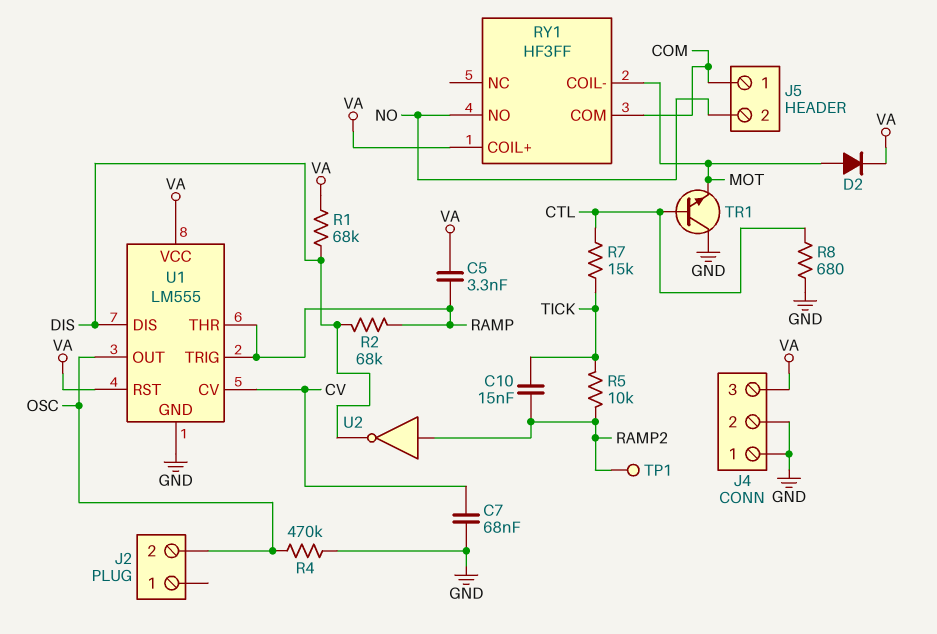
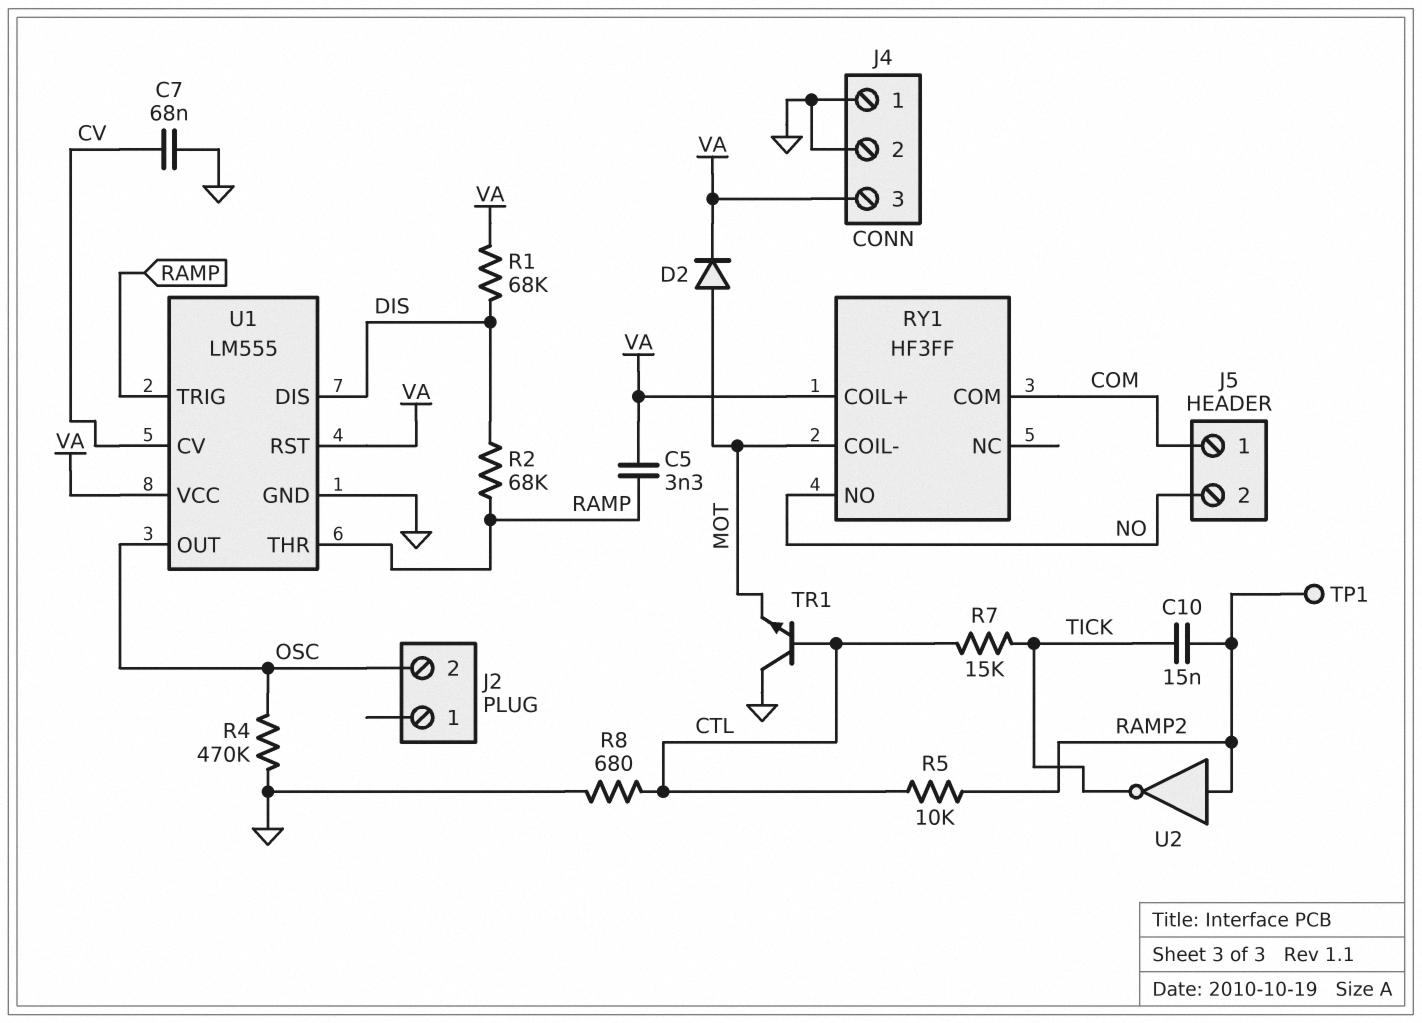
R5: 10k (RAMP2, TICK) -> 10k (CTL, RAMP2)
U2: NOT (in RAMP2, out DIS) -> NOT (in RAMP2, out TICK)

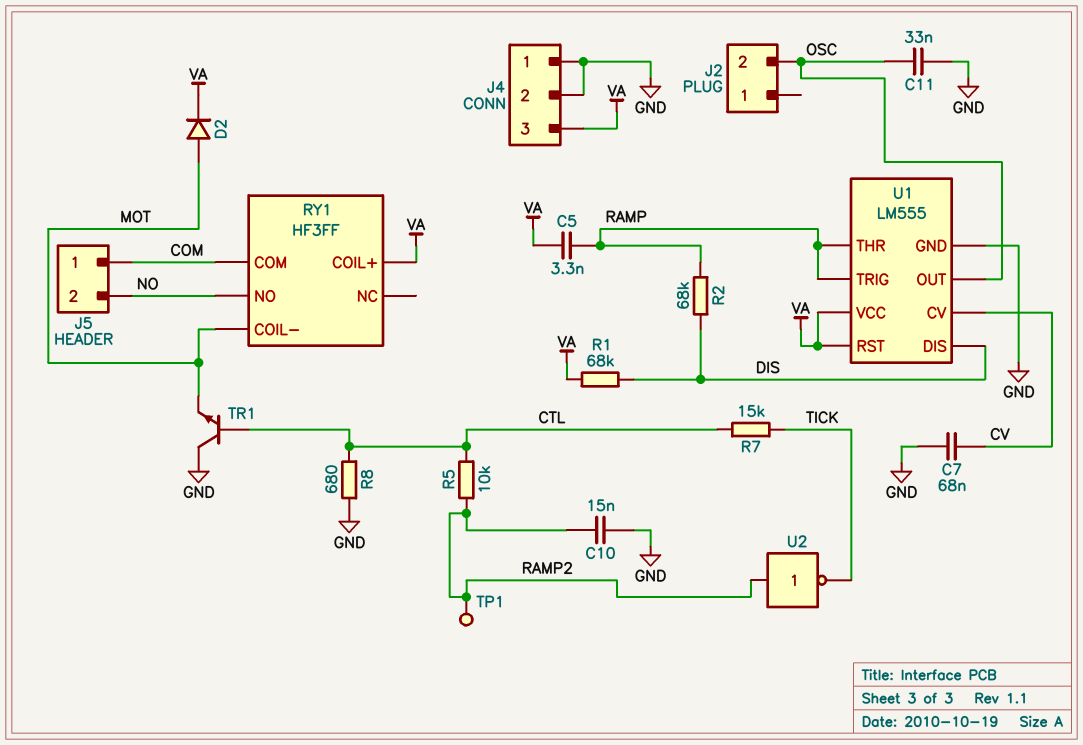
C10: 15nF (RAMP2, TICK) -> 15nF (GND, RAMP2)
C11: none -> 33nF (GND, OSC)
R4: 470k (GND, OSC) -> none

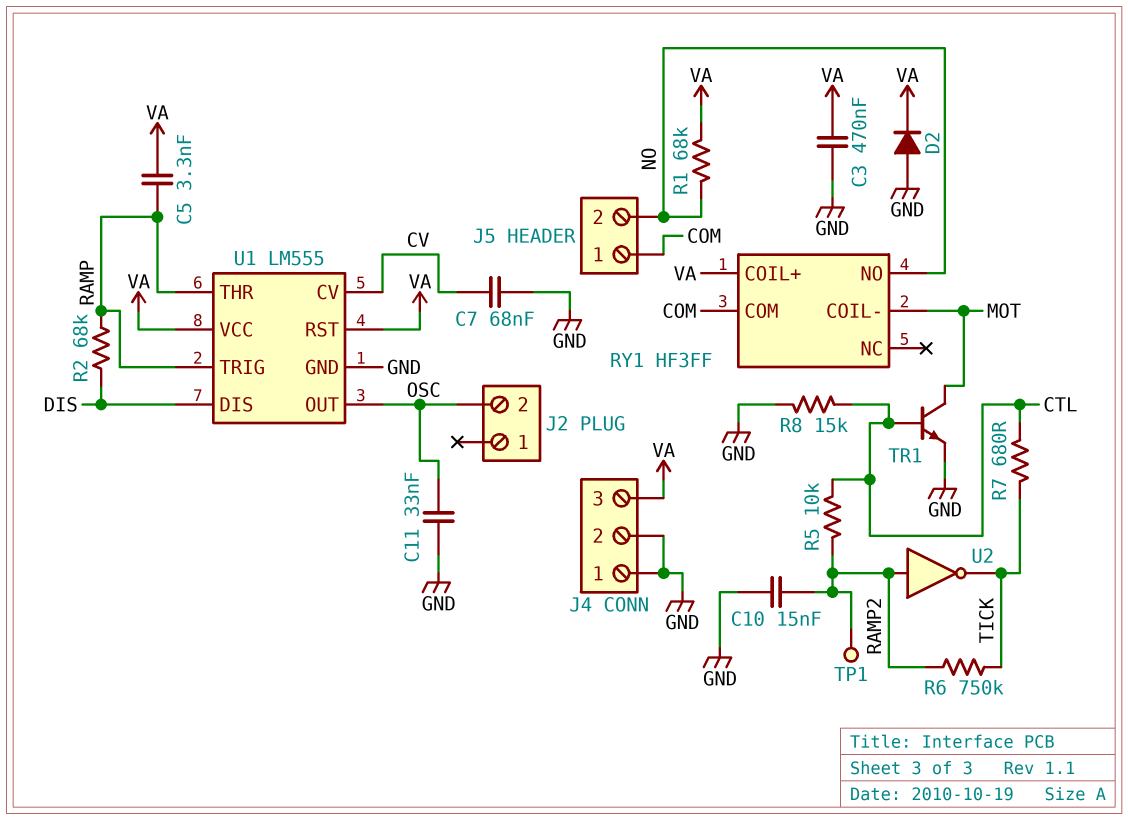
C3: none -> 470nF (GND, VA)
D2: diode (A MOT, K VA) -> diode (A GND, K VA)
R1: 68k (DIS, VA) -> 68k (NO, VA)
R6: none -> 750k (RAMP2, TICK)
R7: 15k (CTL, TICK) -> 680 (CTL, TICK)
R8: 680 (CTL, GND) -> 15k (CTL, GND)
TR1: NPN (B CTL, C GND, E MOT) -> NPN (B CTL, C MOT, E GND)

